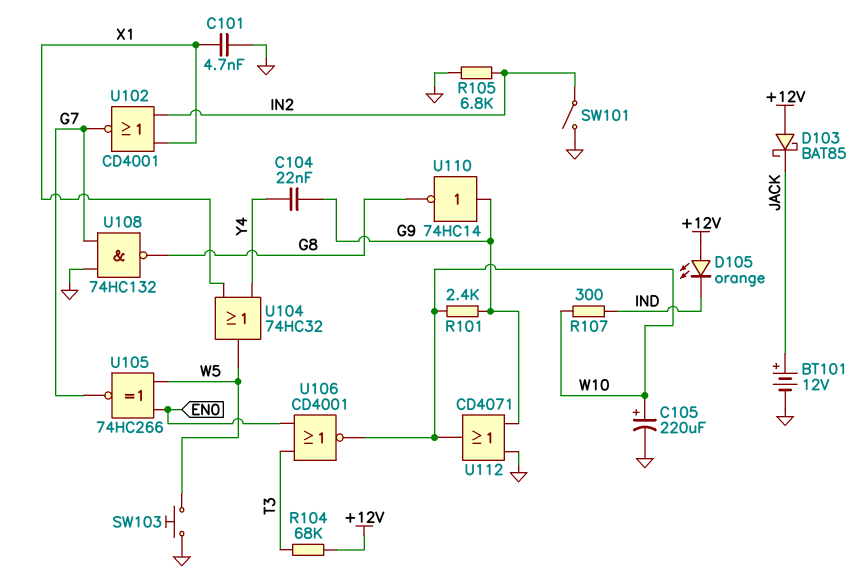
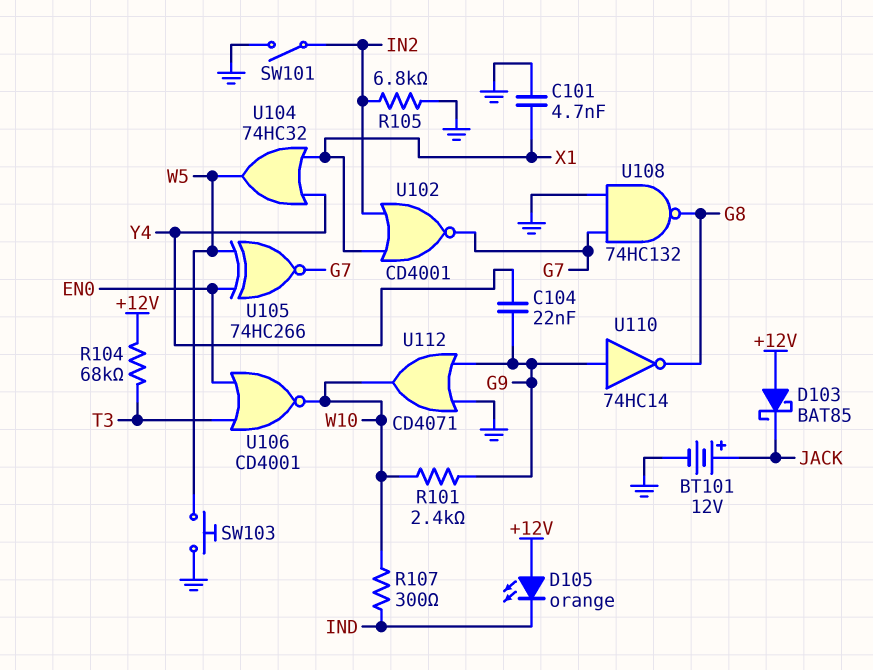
C105: 220uF (plus W10, minus GND) -> none

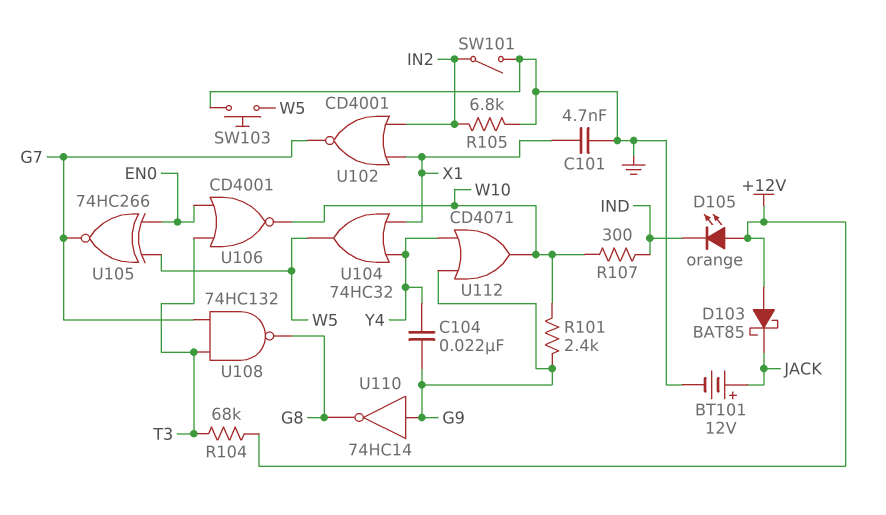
U108: NAND 74HC132 (in G7, in GND, out G8) -> NAND 74HC132 (in G7, in T3, out G8)
U112: OR CD4071 (in G9, in GND, out W10) -> OR CD4071 (in G9, in Y4, out W10)

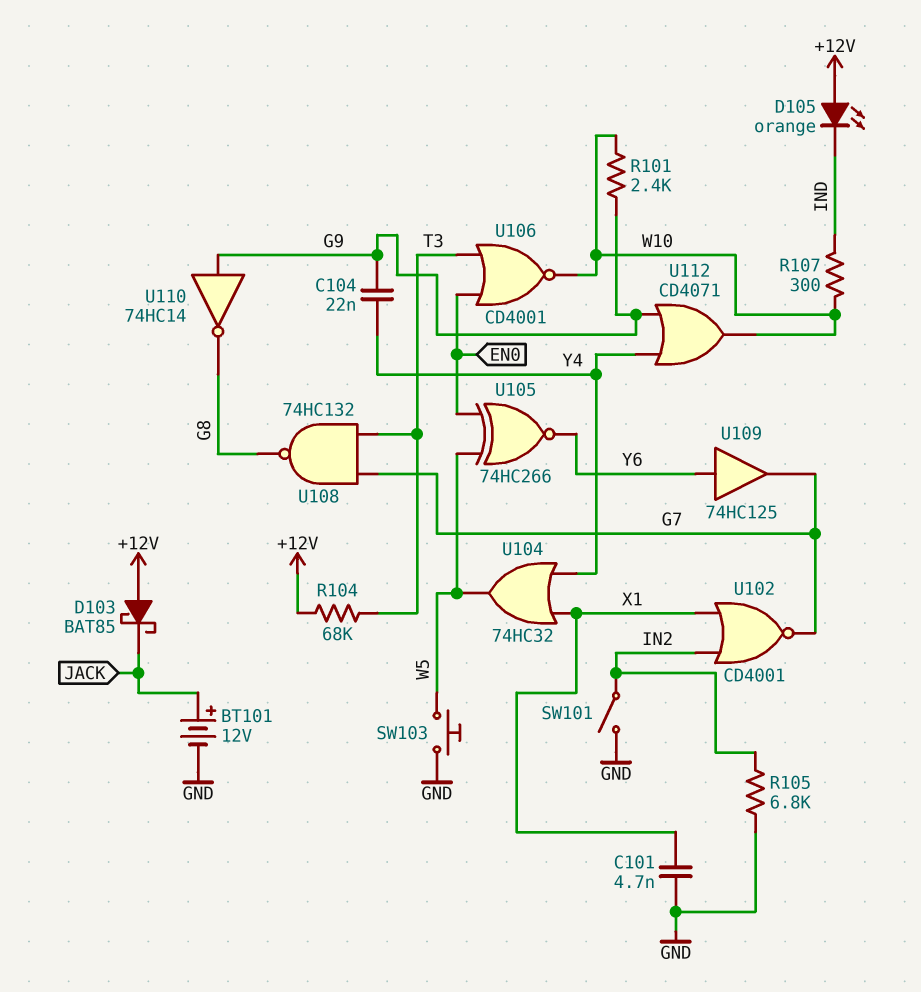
U105: XNOR 74HC266 (in EN0, in W5, out G7) -> XNOR 74HC266 (in EN0, in W5, out Y6)
U109: none -> buffer 74HC125 (in Y6, out G7)

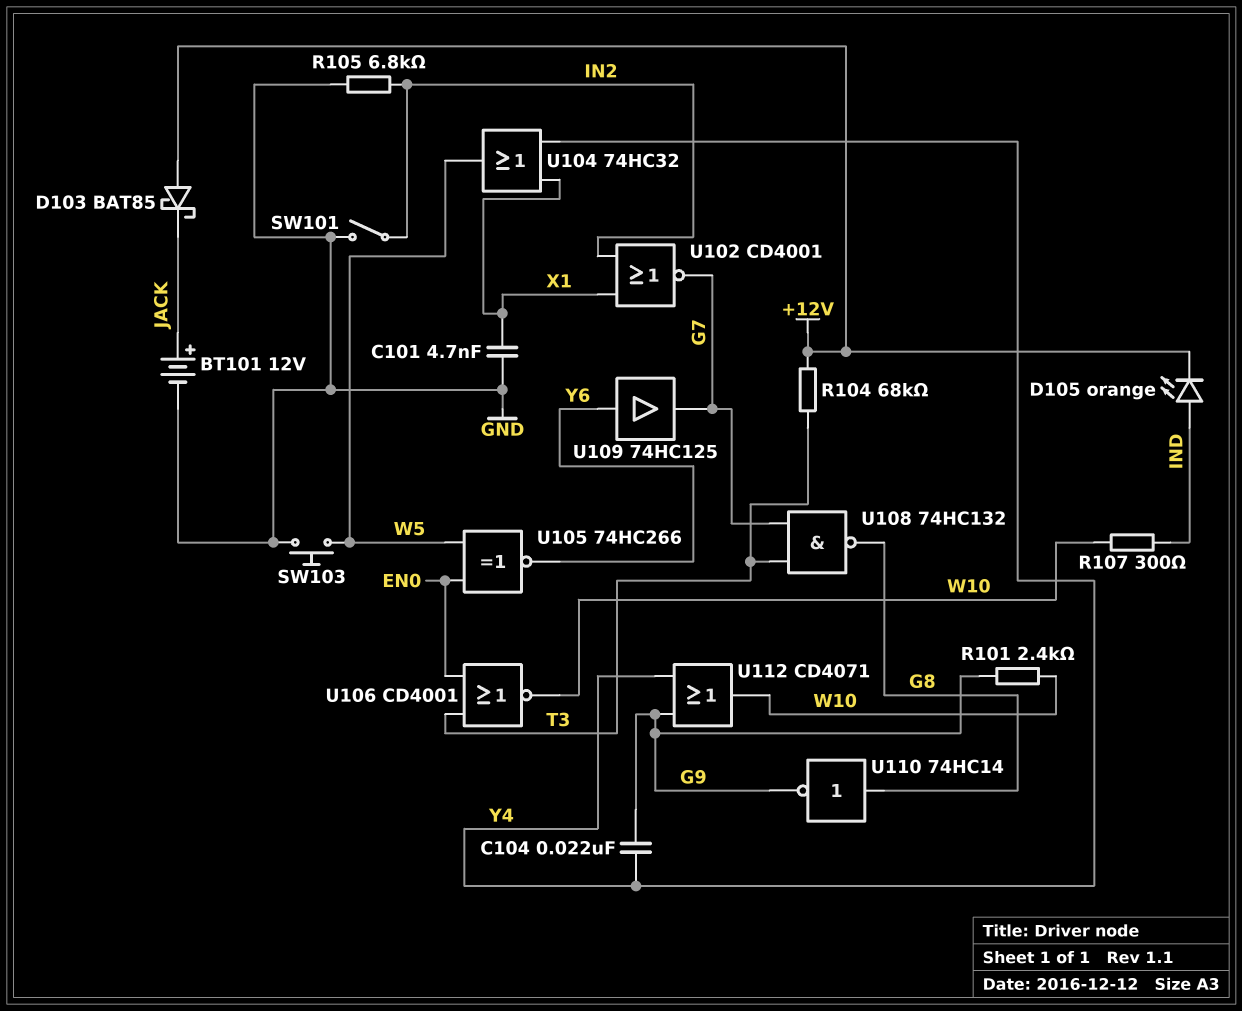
D105: LED orange (A +12V, K IND) -> LED orange (A IND, K +12V)
U110: NOT 74HC14 (in G9, out G8) -> NOT 74HC14 (in G8, out G9)

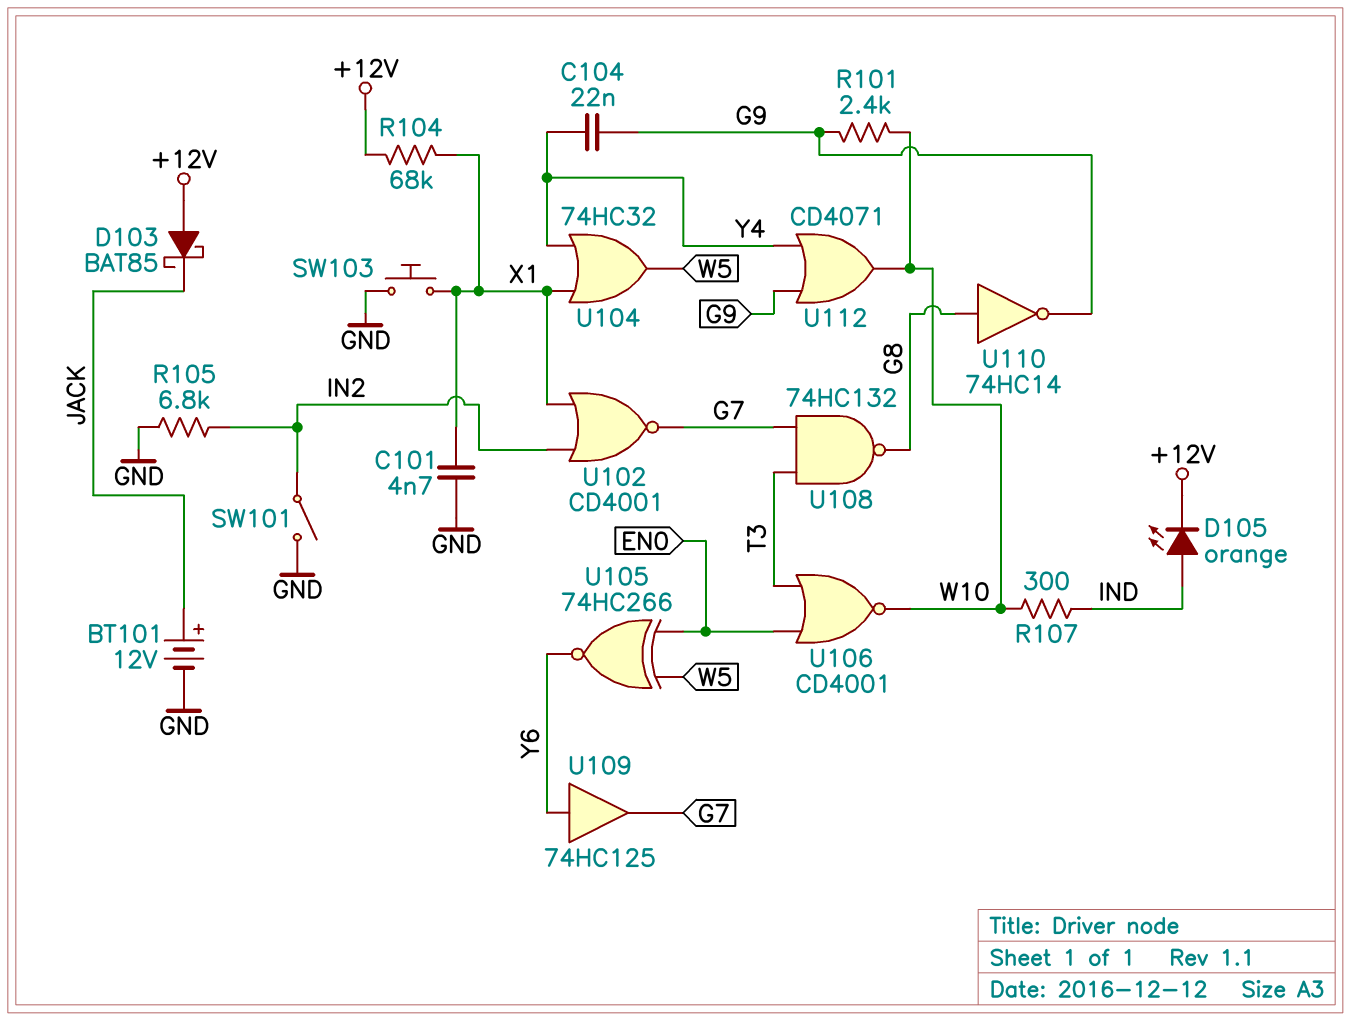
R104: 68k (+12V, T3) -> 68k (+12V, X1)
SW103: button (GND, W5) -> button (GND, X1)

